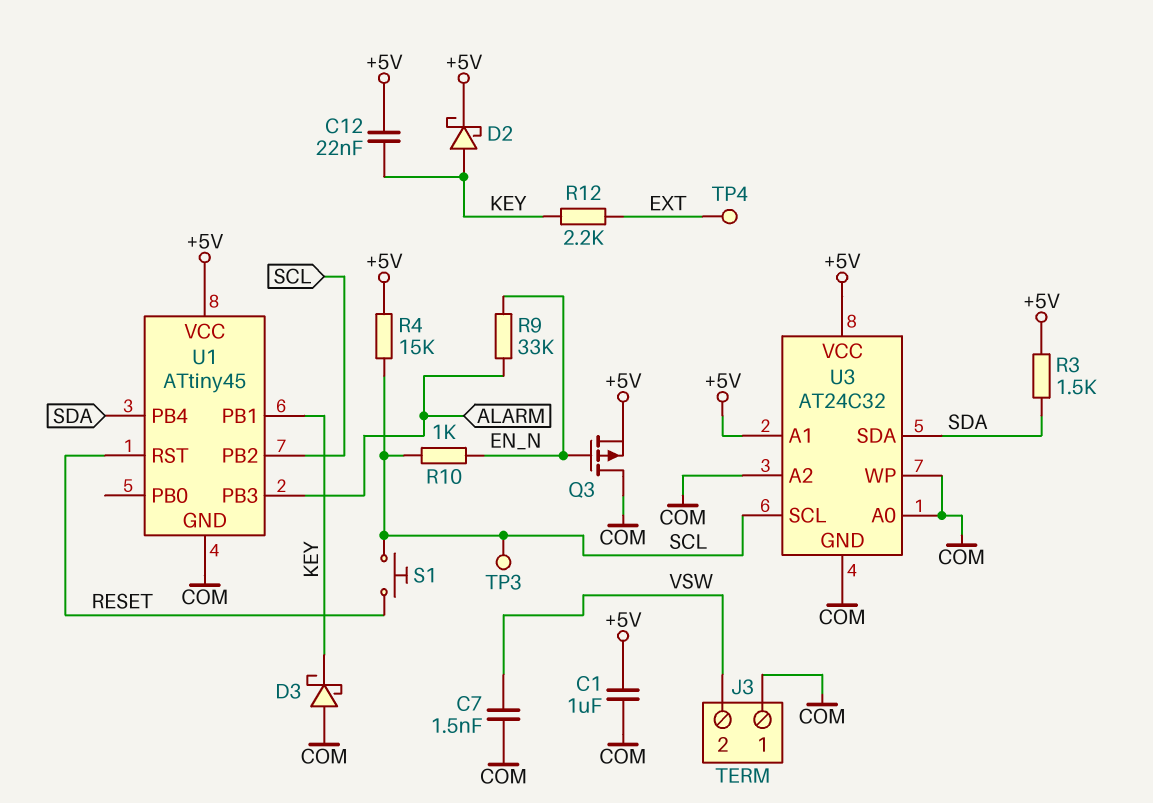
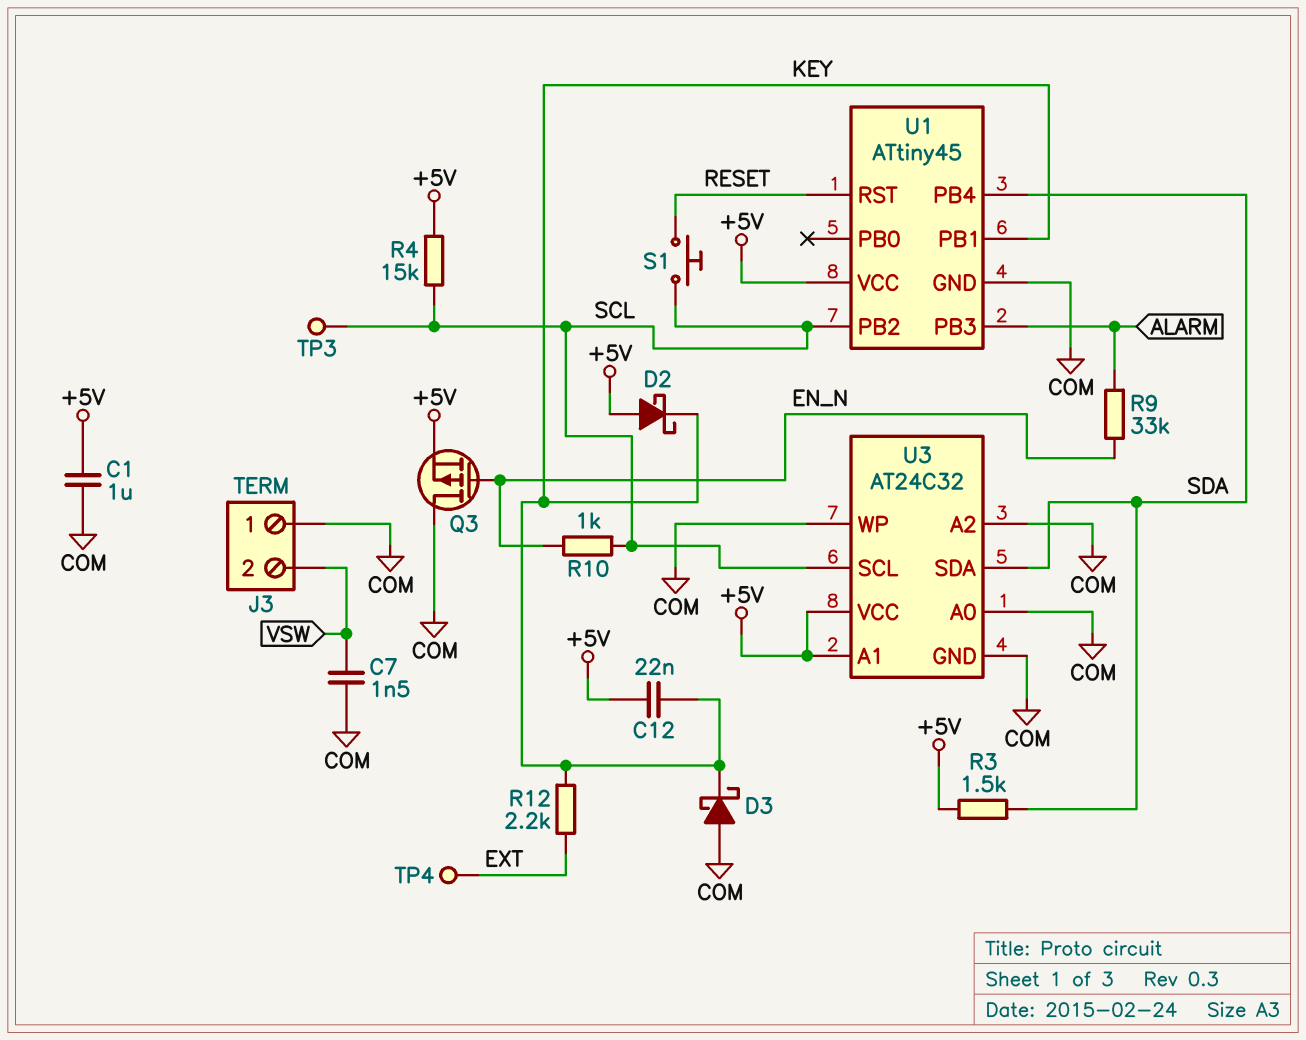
D2: schottky (A KEY, K +5V) -> schottky (A +5V, K KEY)

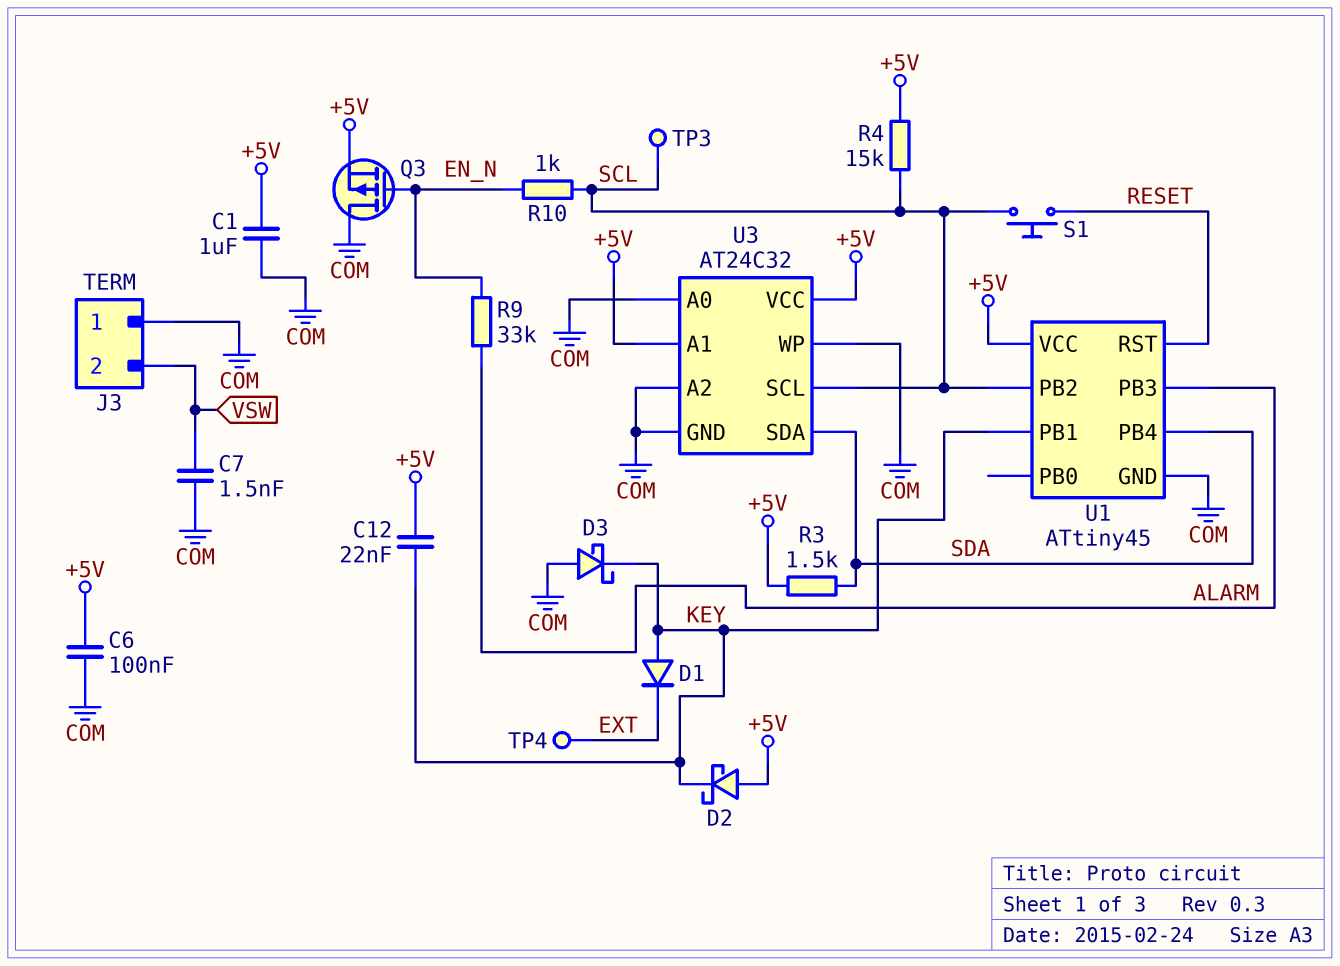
C6: none -> 100nF (+5V, COM)
D1: none -> diode (A KEY, K EXT)
R12: 2.2k (EXT, KEY) -> none

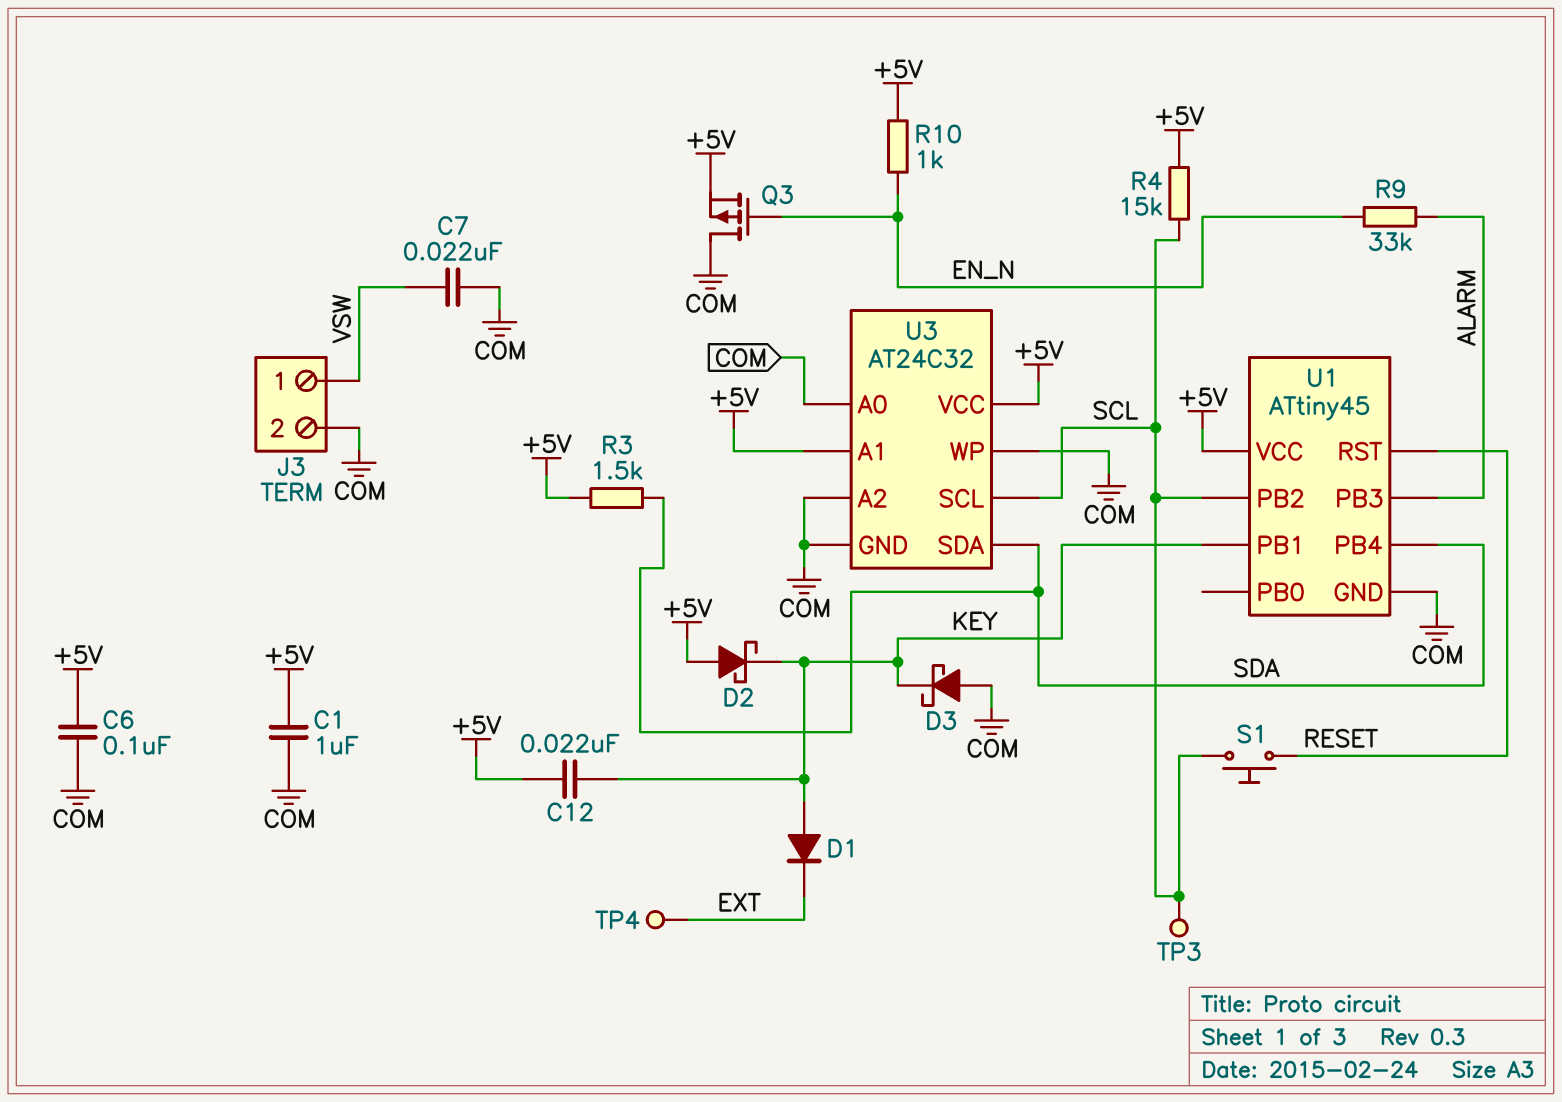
C7: 1.5nF (COM, VSW) -> 22nF (COM, VSW)
J3 pin 1: COM -> VSW
J3 pin 2: VSW -> COM
R10: 1k (EN_N, SCL) -> 1k (+5V, EN_N)

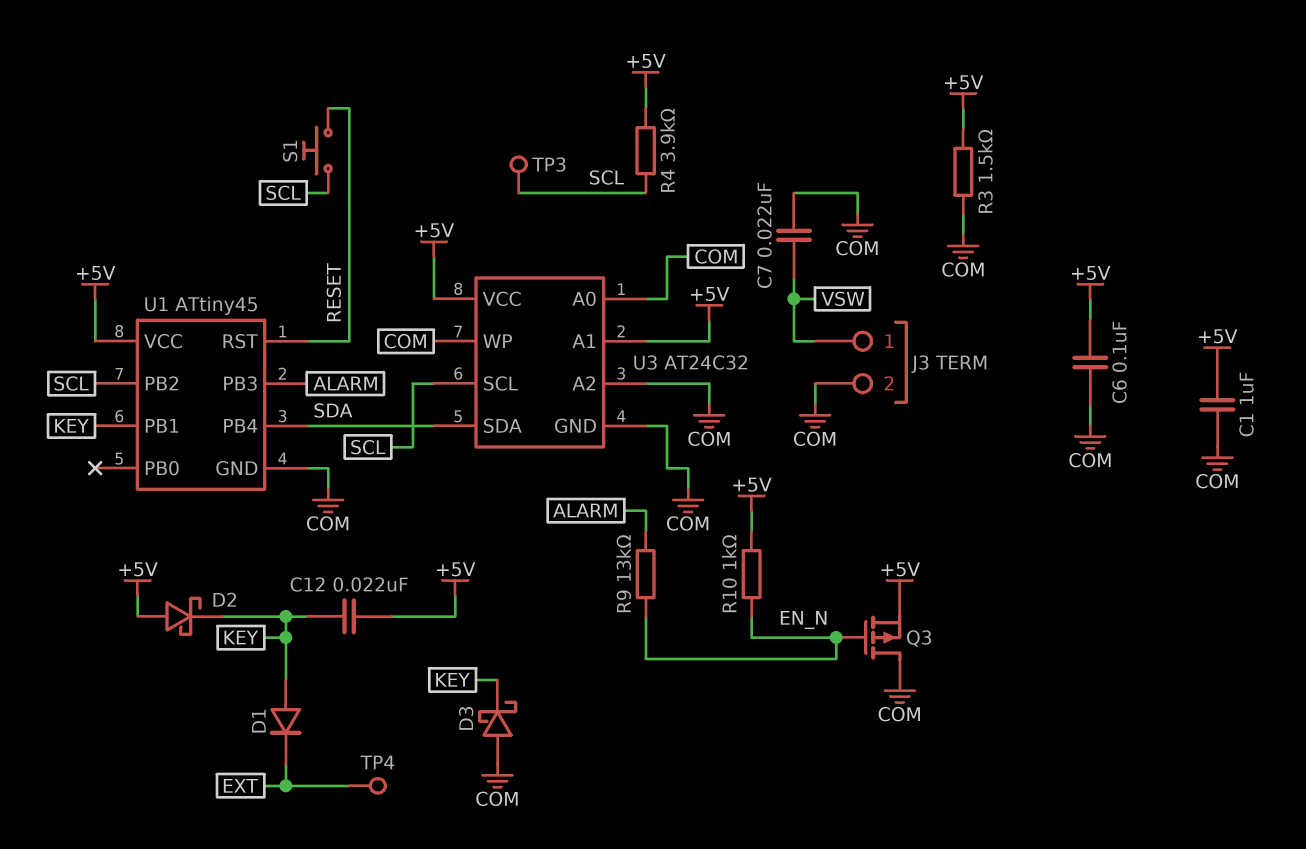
R3: 1.5k (+5V, SDA) -> 1.5k (+5V, COM)
R4: 15k (+5V, SCL) -> 3.9k (+5V, SCL)
R9: 33k (ALARM, EN_N) -> 13k (ALARM, EN_N)

